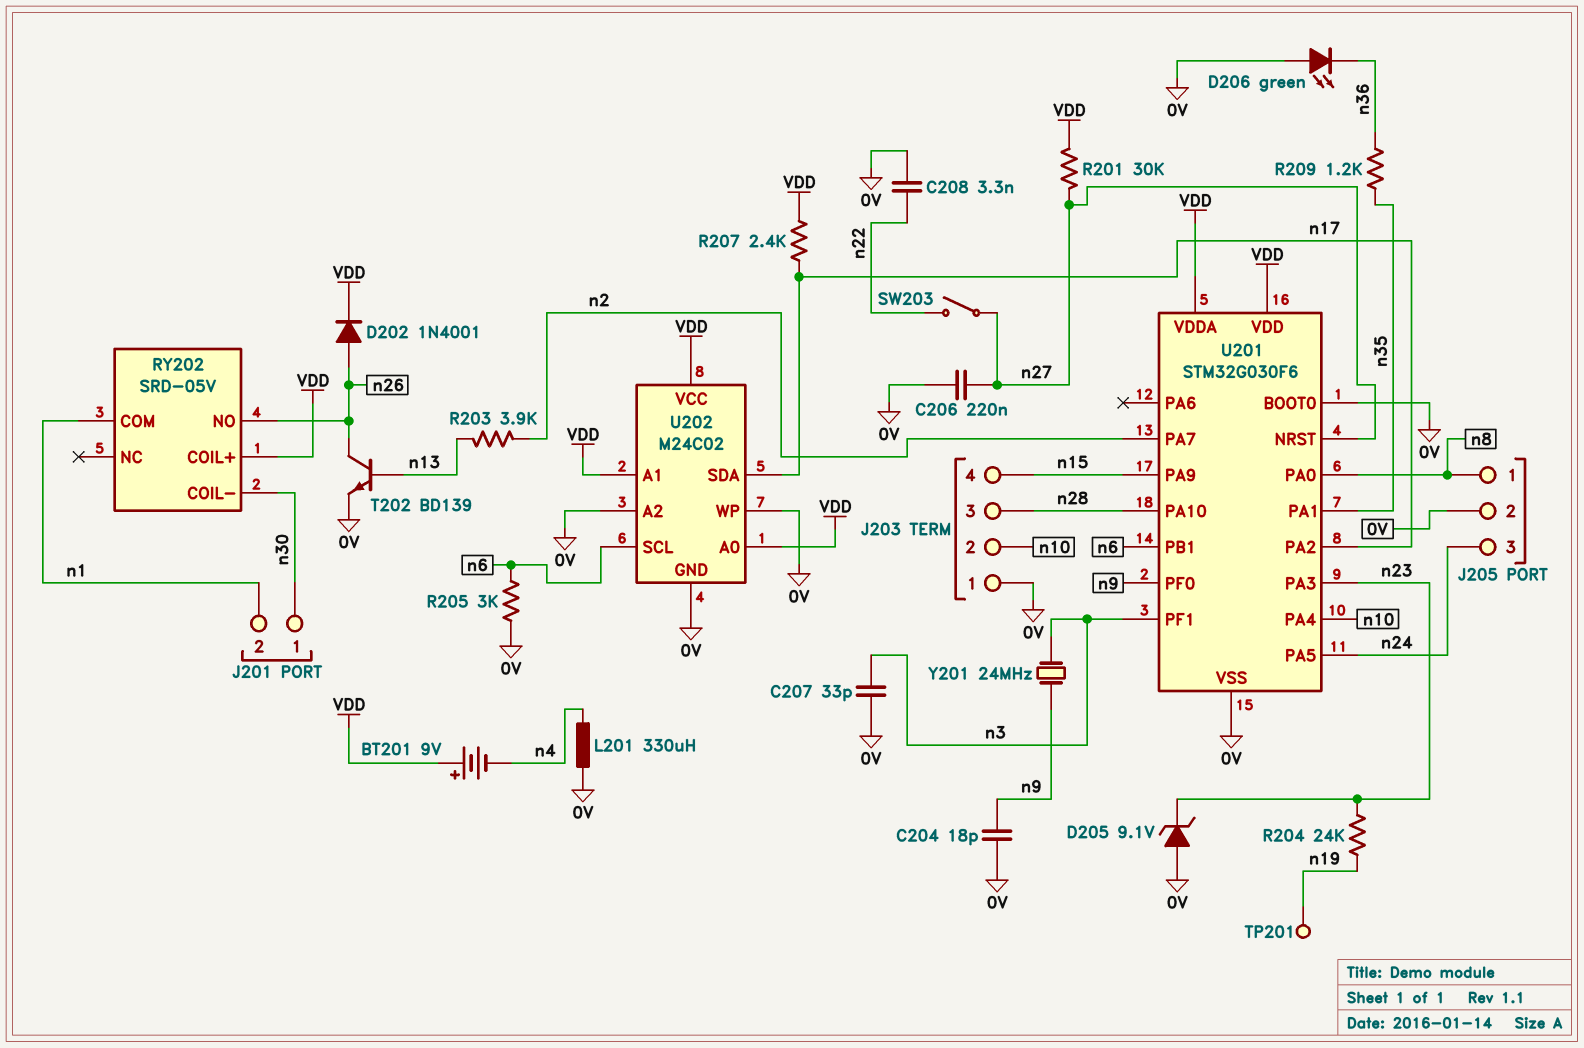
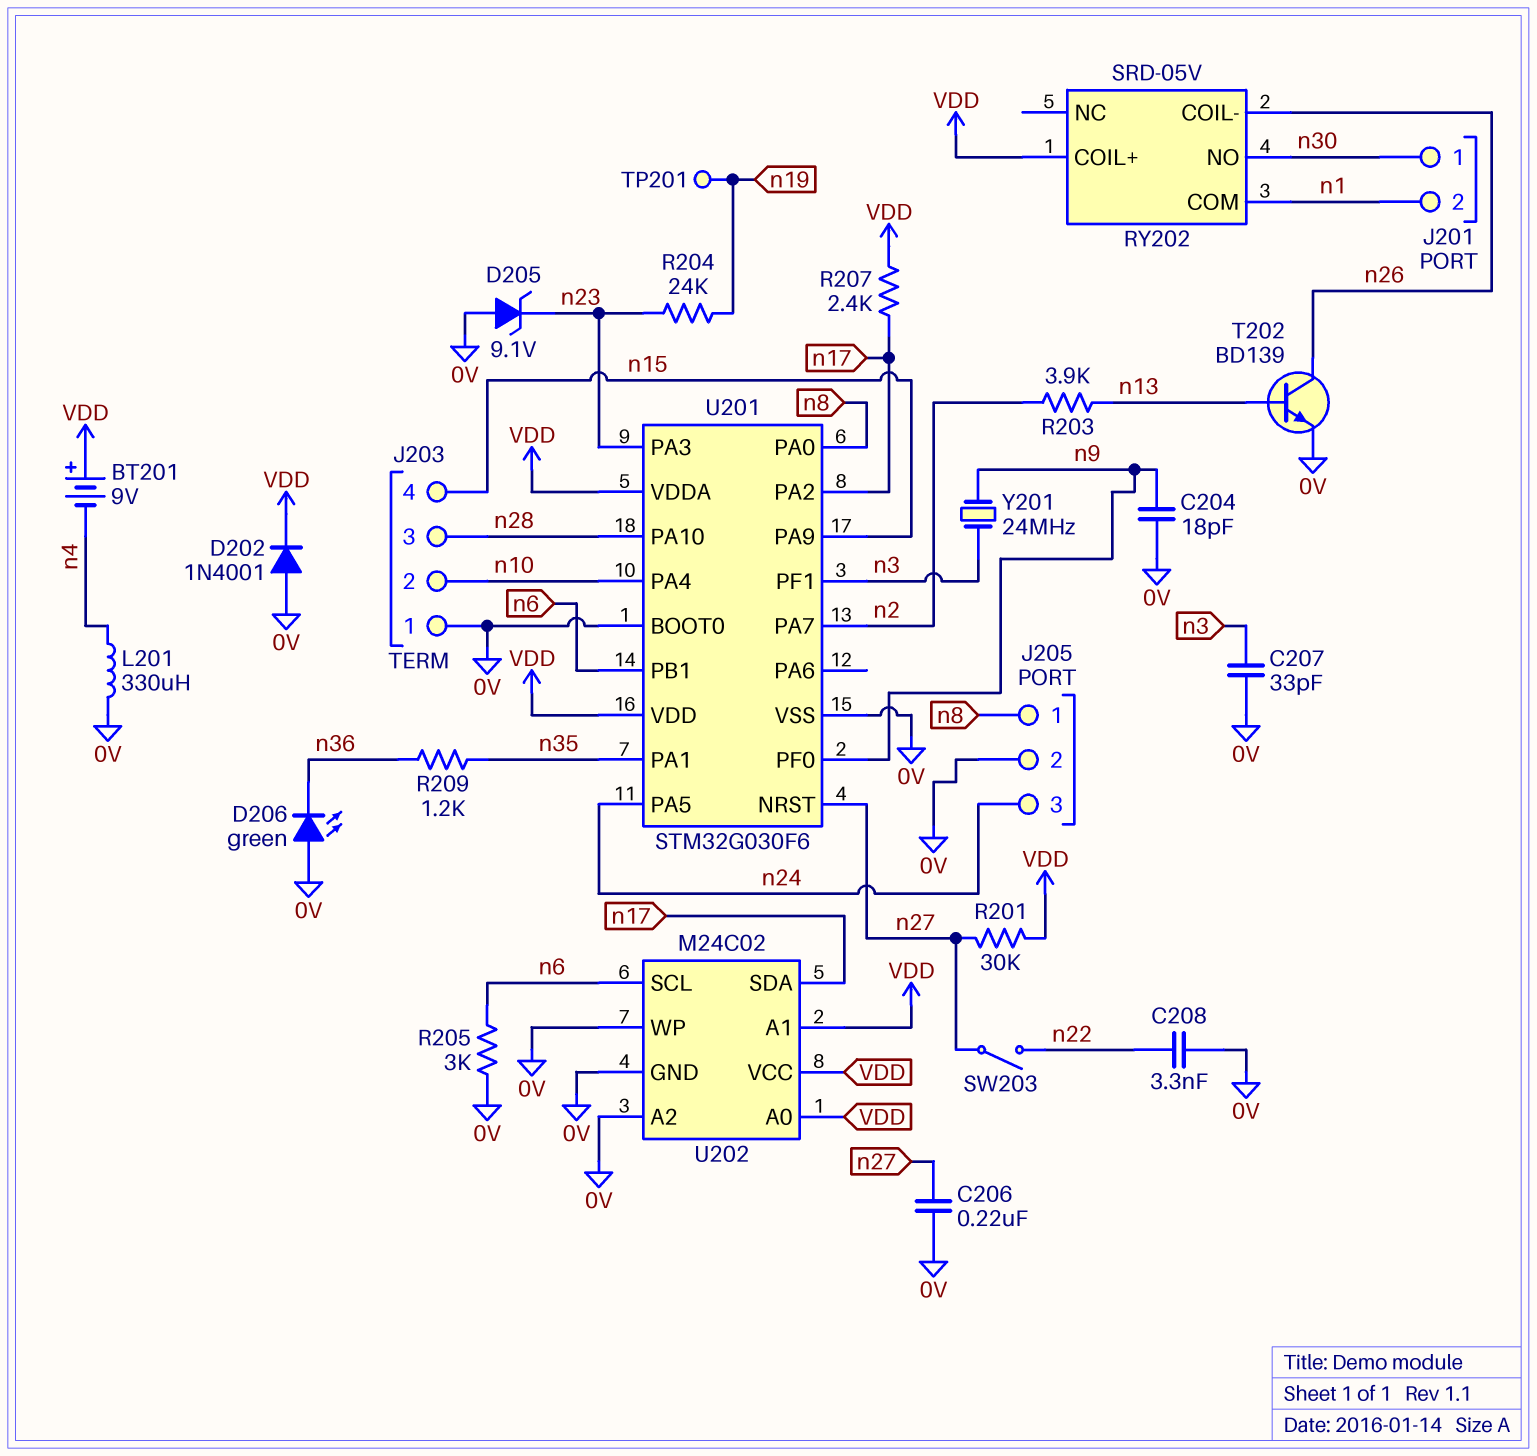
D202: diode 1N4001 (A n26, K VDD) -> diode 1N4001 (A 0V, K VDD)
RY202 pin COIL-: n30 -> n26
RY202 pin NO: n26 -> n30

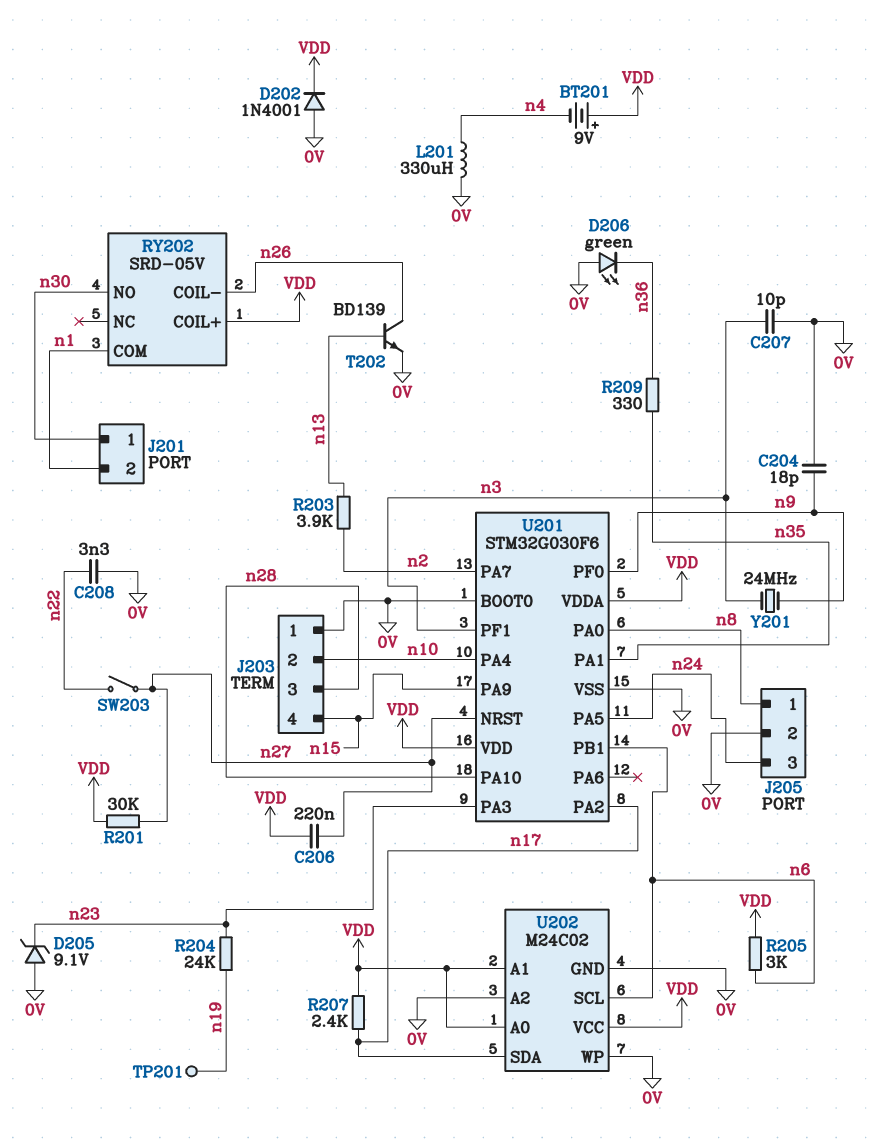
C206: 220nF (0V, n27) -> 220nF (VDD, n27)
C207: 33pF (0V, n3) -> 10pF (0V, n3)
R205: 3k (0V, n6) -> 3k (VDD, n6)
R209: 1.2k (n35, n36) -> 330 (n35, n36)

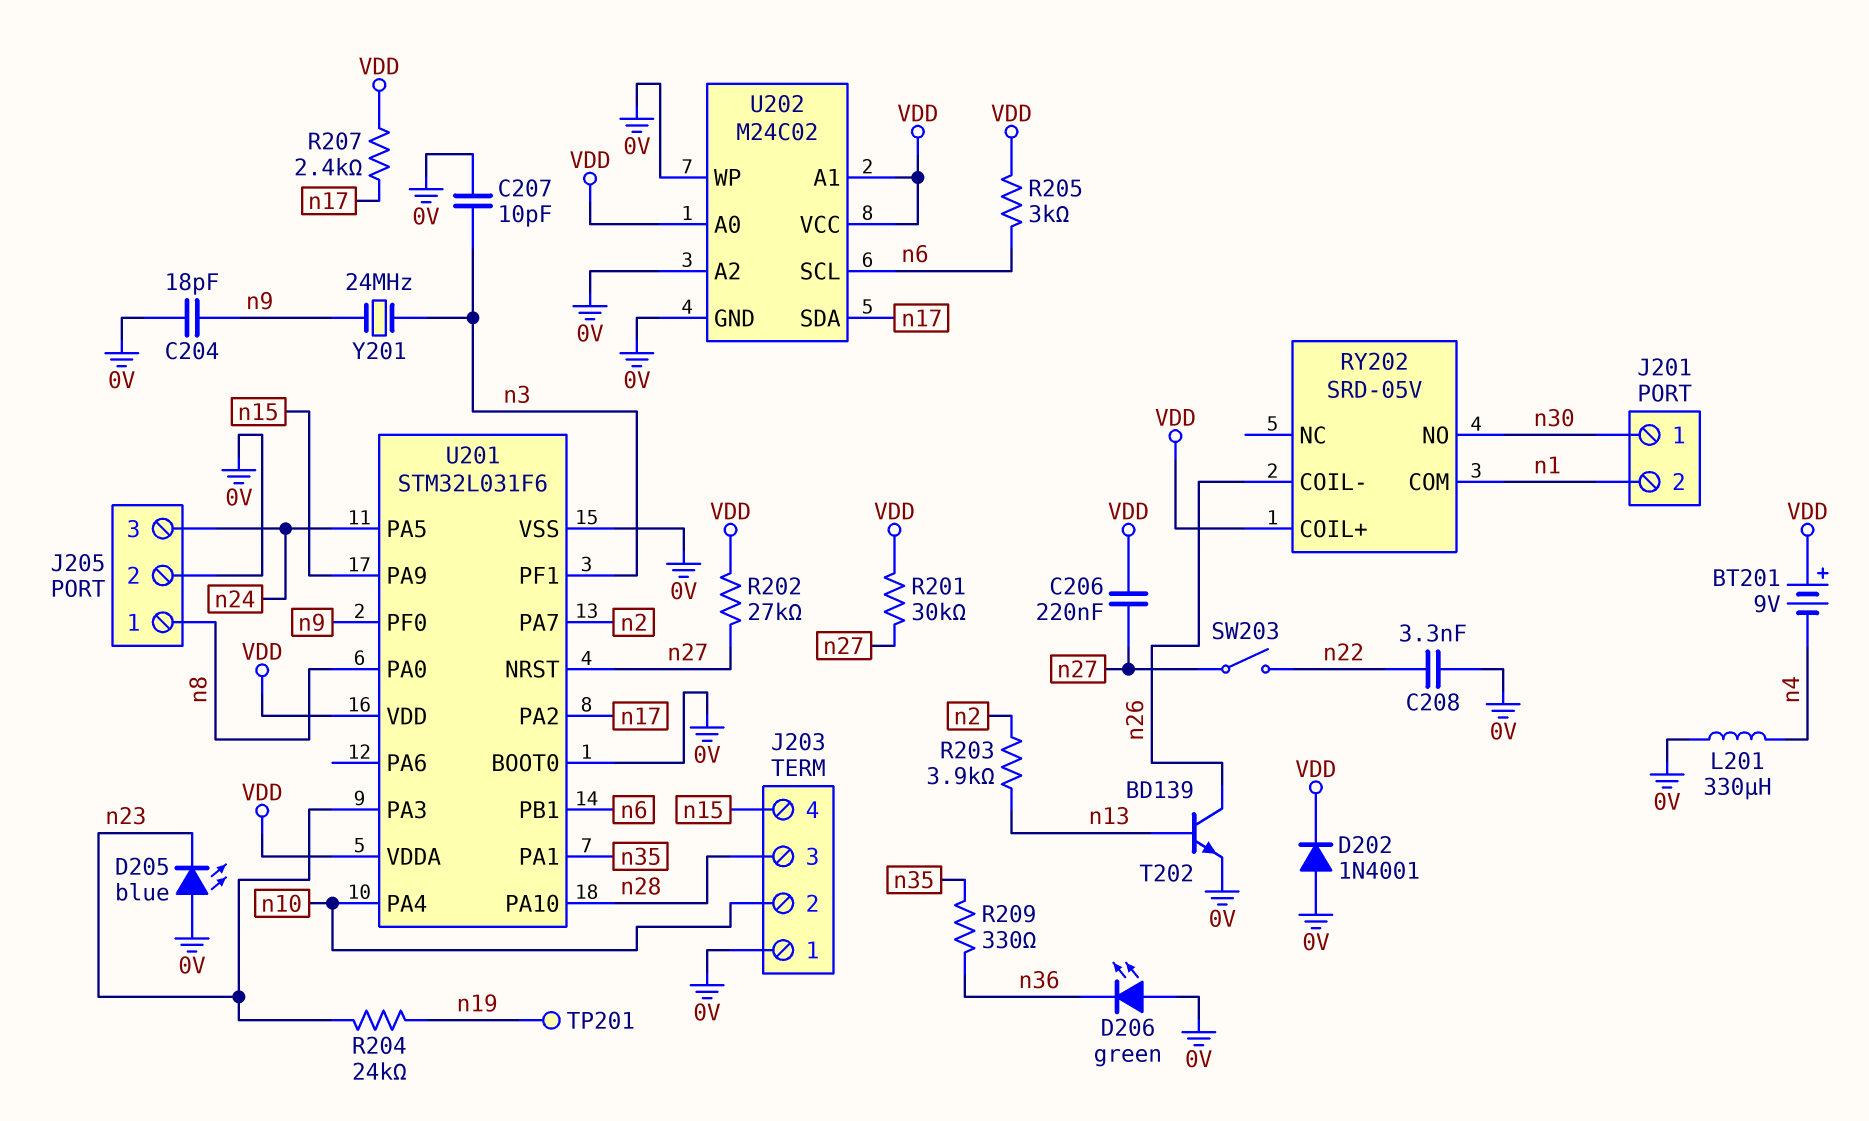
D205: zener 9.1V (A 0V, K n23) -> LED blue (A 0V, K n23)
R202: none -> 27k (VDD, n27)
U201: STM32G030F6 -> STM32L031F6

